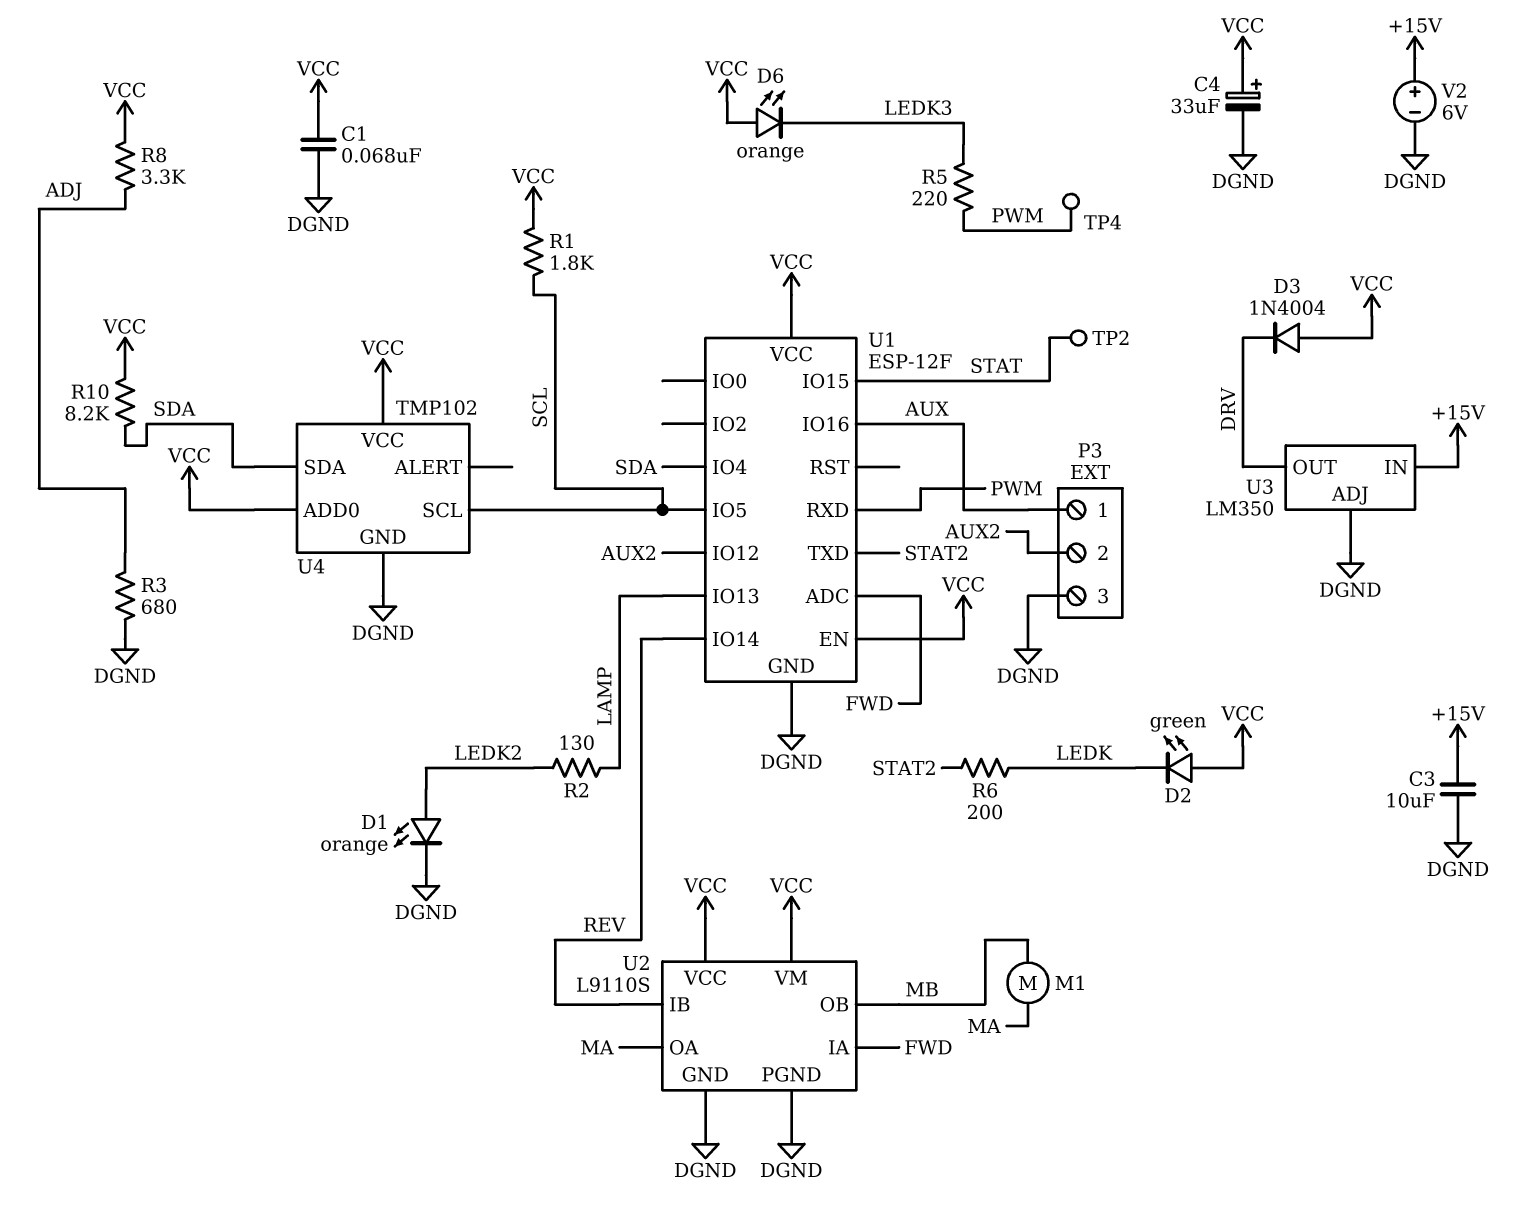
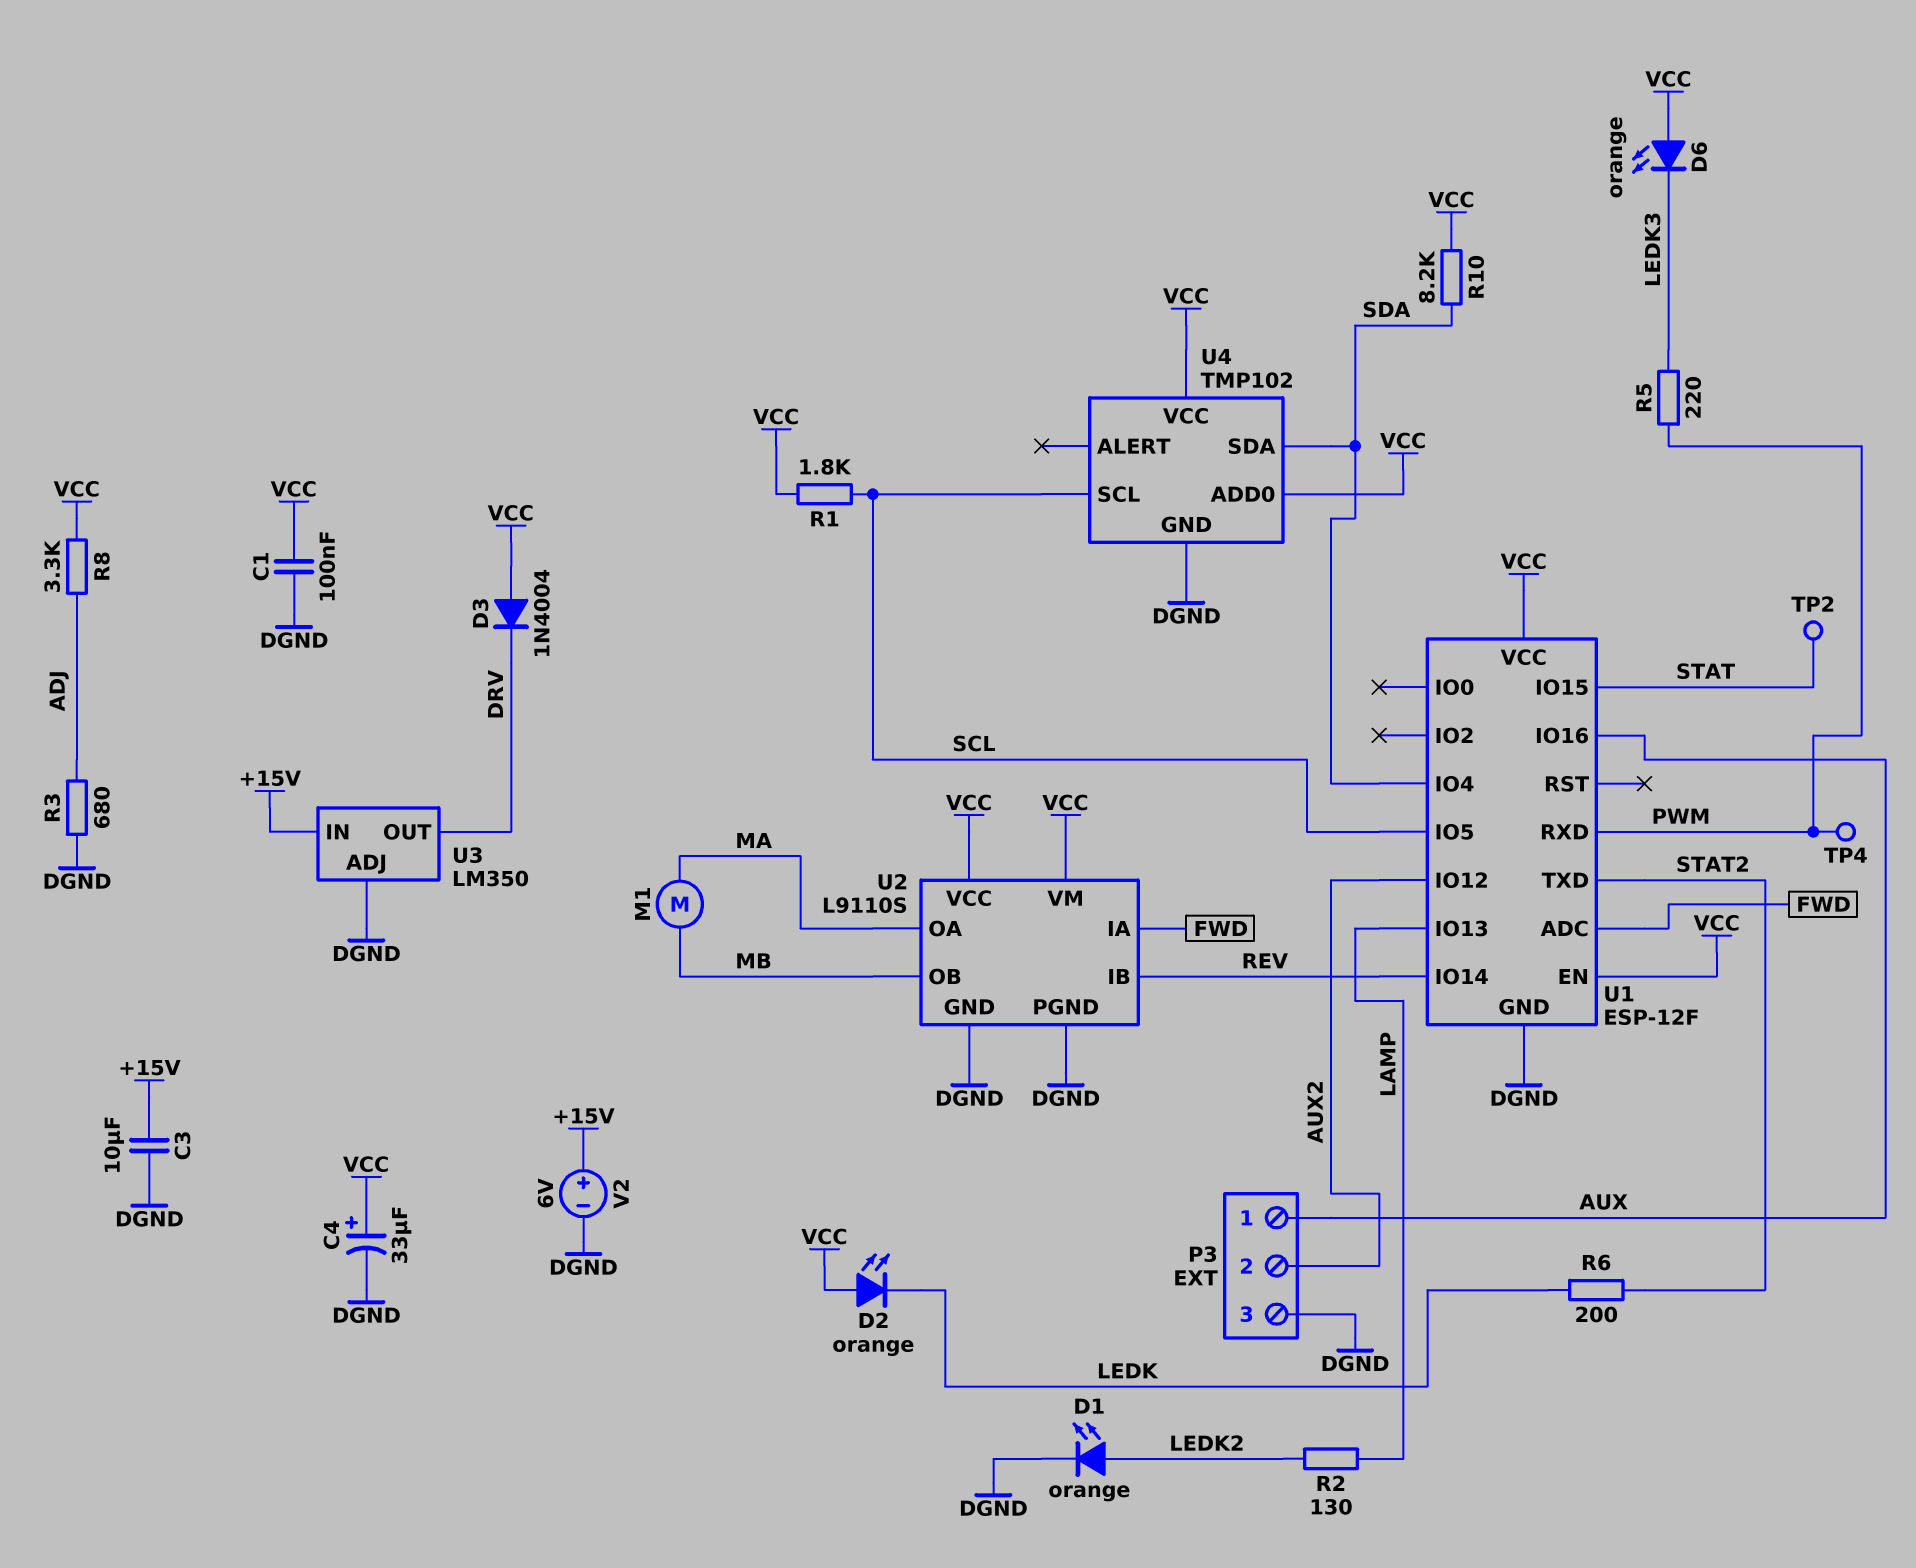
C1: 68nF (DGND, VCC) -> 100nF (DGND, VCC)
D2: LED green (A VCC, K LEDK) -> LED orange (A VCC, K LEDK)

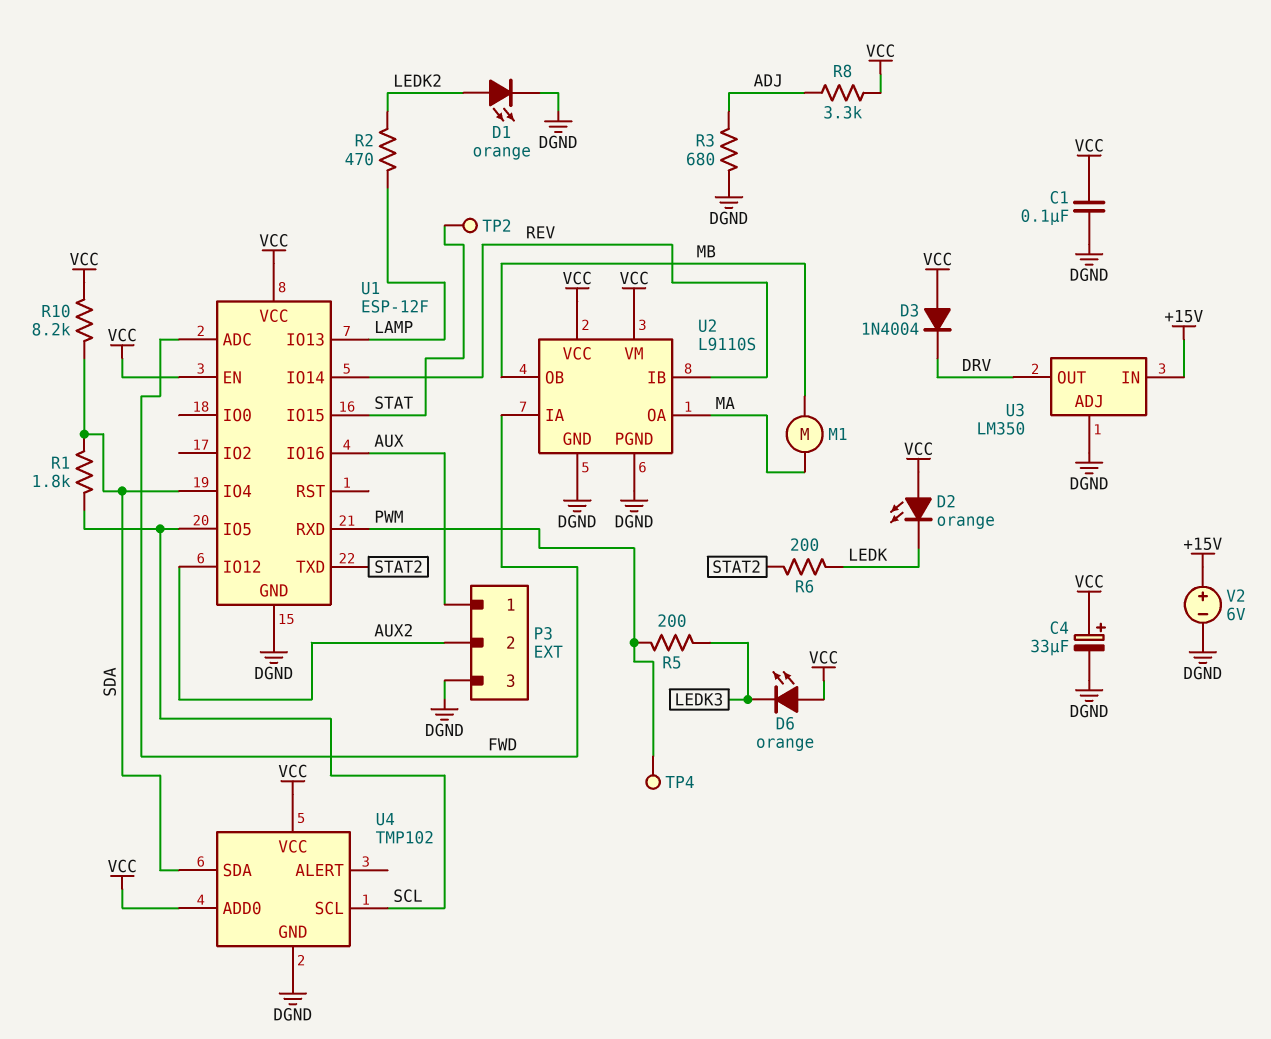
C3: 10uF (+15V, DGND) -> none
R1: 1.8k (SCL, VCC) -> 1.8k (SCL, SDA)
R2: 130 (LAMP, LEDK2) -> 470 (LAMP, LEDK2)
R5: 220 (LEDK3, PWM) -> 200 (LEDK3, PWM)

